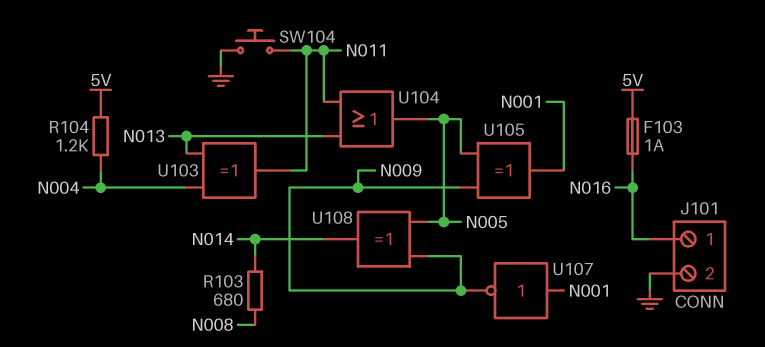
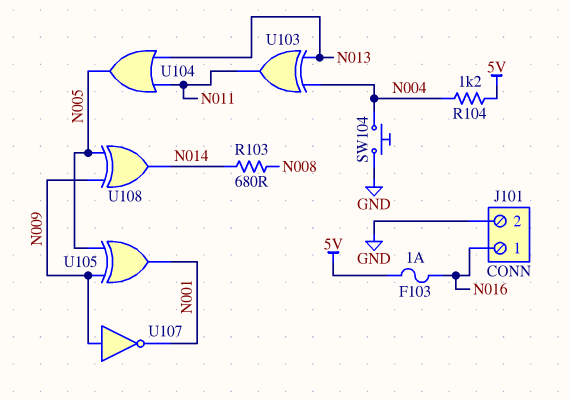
SW104: button (GND, N011) -> button (GND, N004)
U107: NOT (in N001, out N009) -> NOT (in N009, out N001)

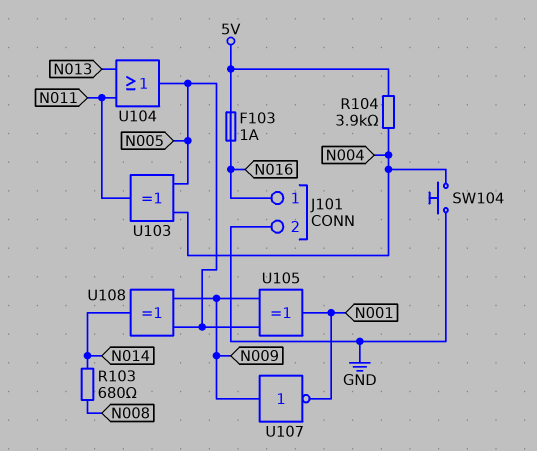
R104: 1.2k (5V, N004) -> 3.9k (5V, N004)
U103: XOR (in N004, in N013, out N011) -> XOR (in N004, in N005, out N011)

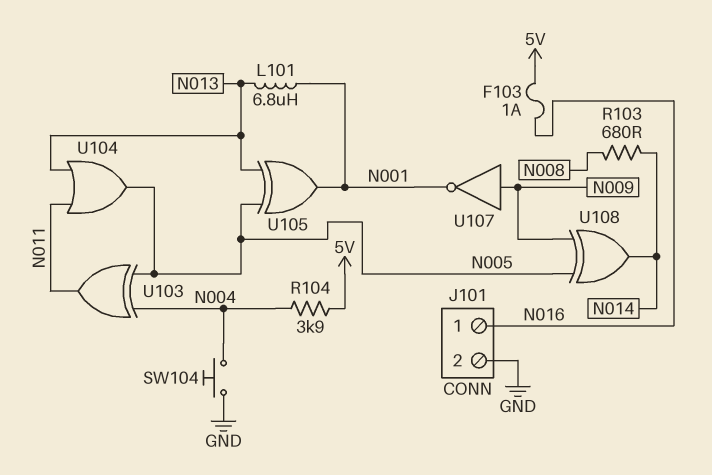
L101: none -> 6.8uH (N001, N013)
U105: XOR (in N005, in N009, out N001) -> XOR (in N005, in N013, out N001)

